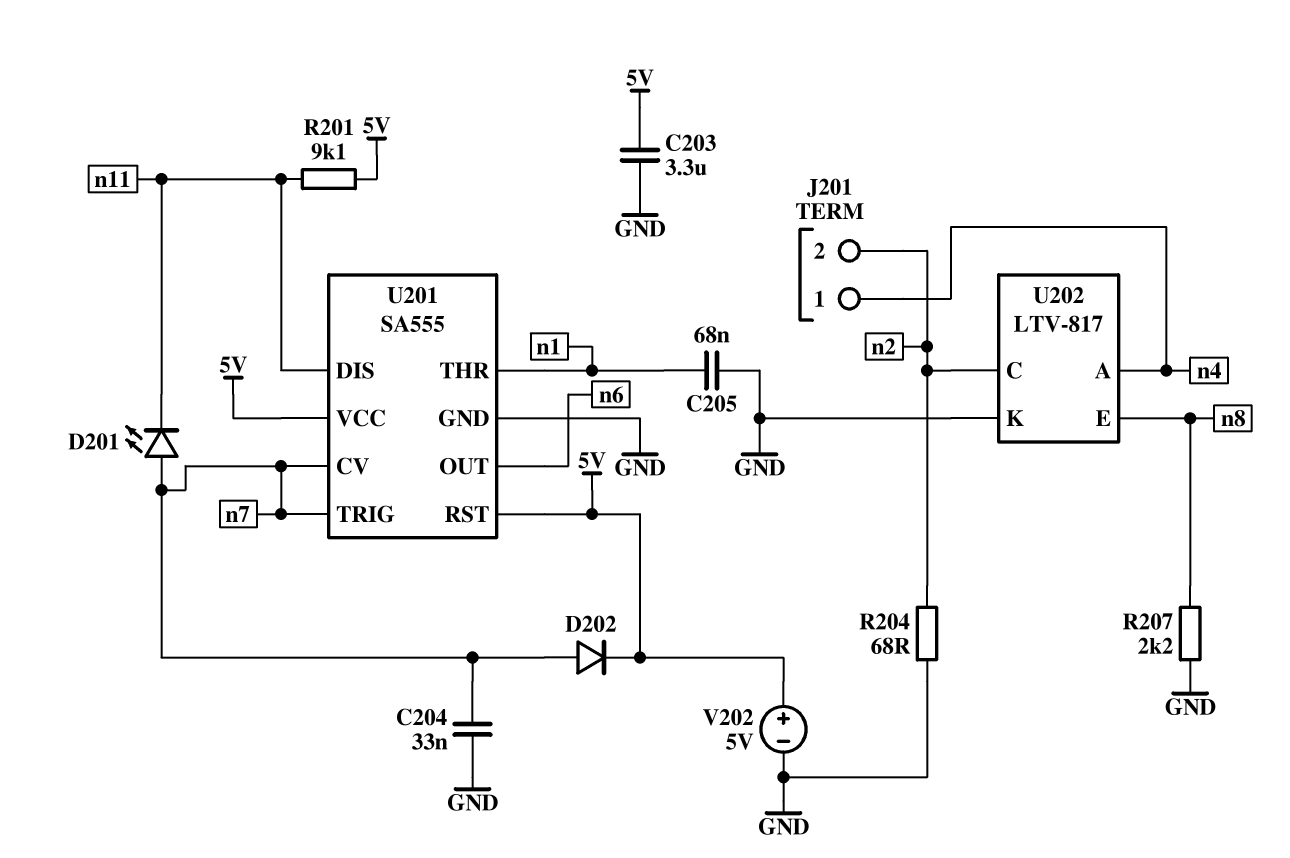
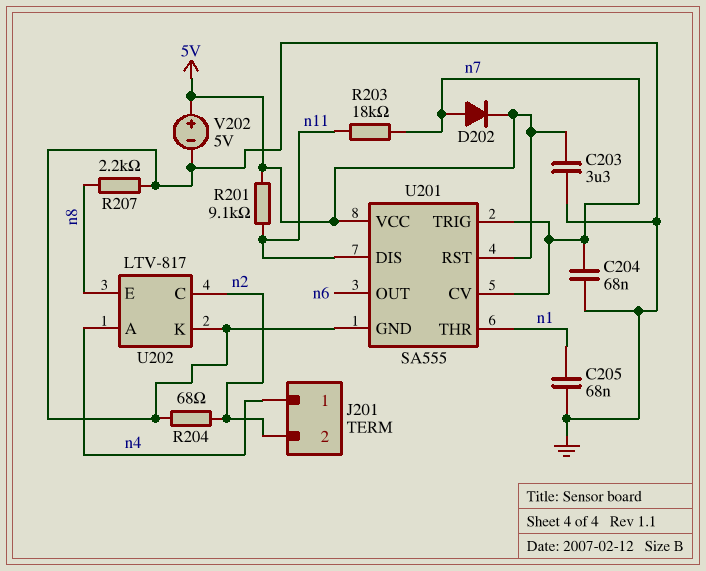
C204: 33nF (GND, n7) -> 68nF (GND, n7)
D201: LED (A n7, K n11) -> none
R203: none -> 18k (n7, n11)

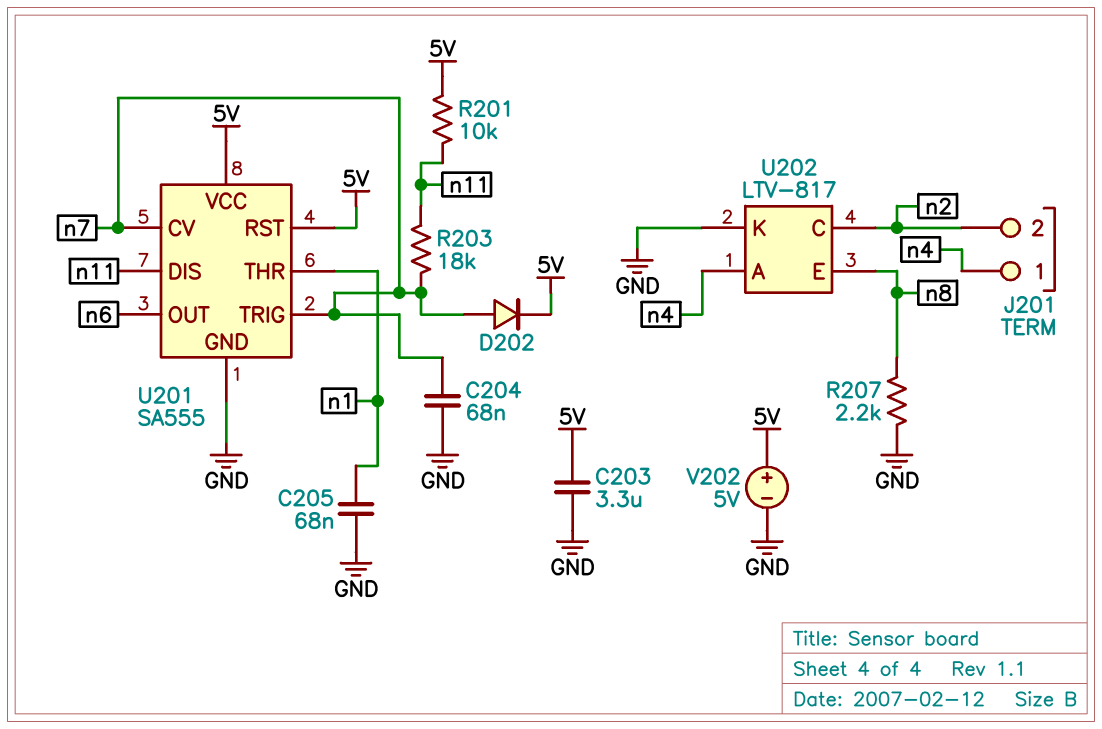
R201: 9.1k (5V, n11) -> 10k (5V, n11)
R204: 68 (GND, n2) -> none

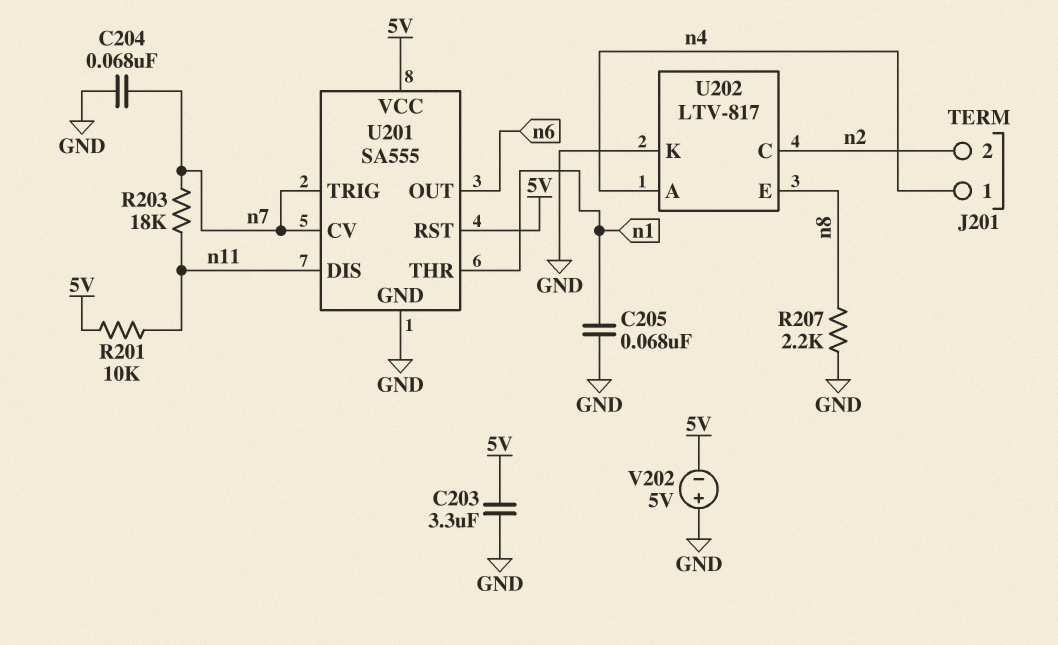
D202: diode (A n7, K 5V) -> none
V202: 5V (plus 5V, minus GND) -> 5V (plus GND, minus 5V)

